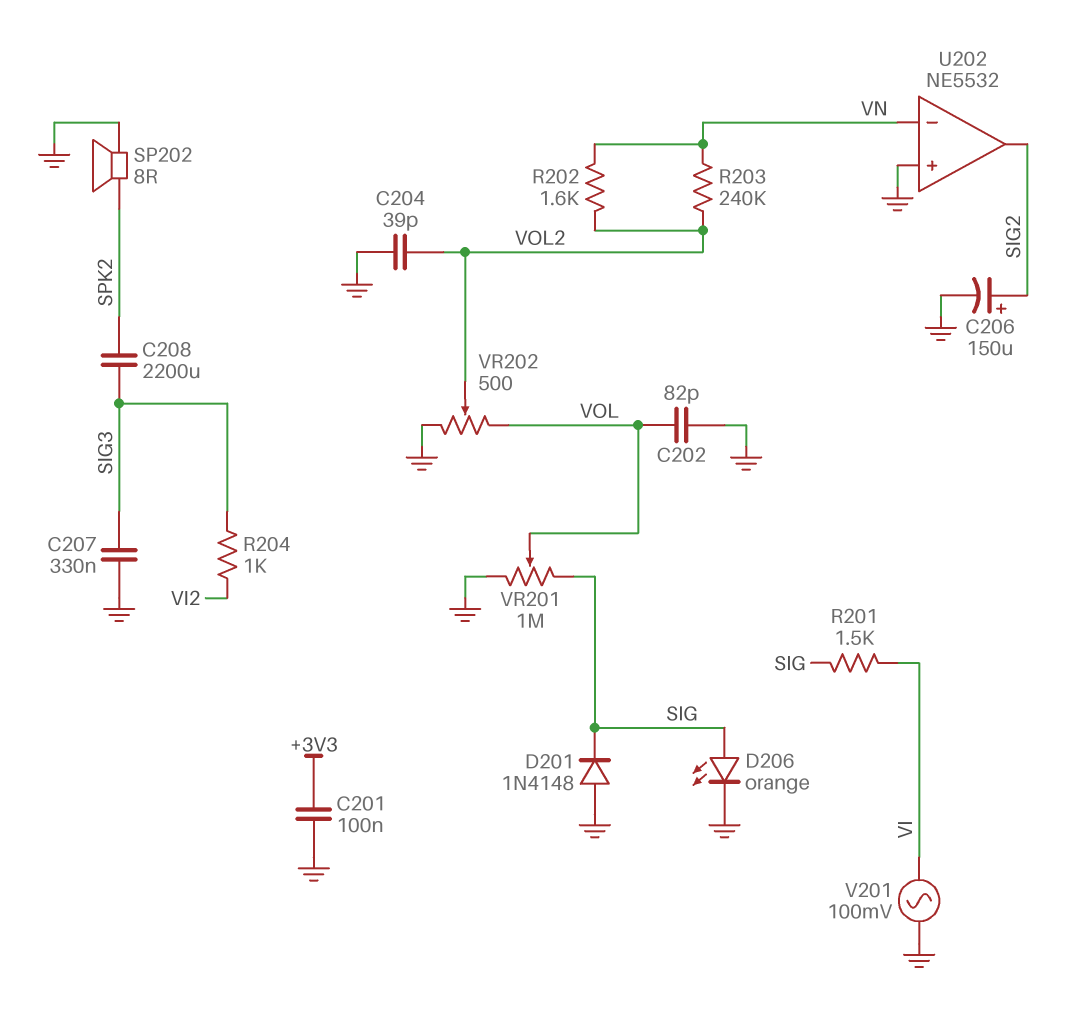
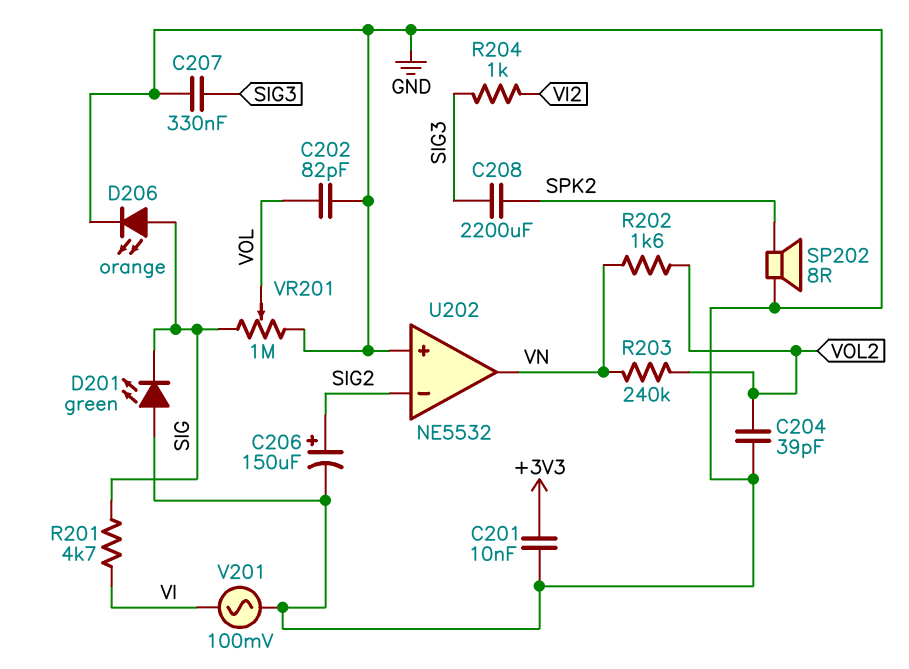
C201: 100nF (+3V3, GND) -> 10nF (+3V3, GND)
D201: diode 1N4148 (A GND, K SIG) -> LED green (A GND, K SIG)
R201: 1.5k (SIG, VI) -> 4.7k (SIG, VI)
U202 pin in-: VN -> SIG2
U202 pin out: SIG2 -> VN
VR202: 500 (GND, VOL, wiper VOL2) -> none

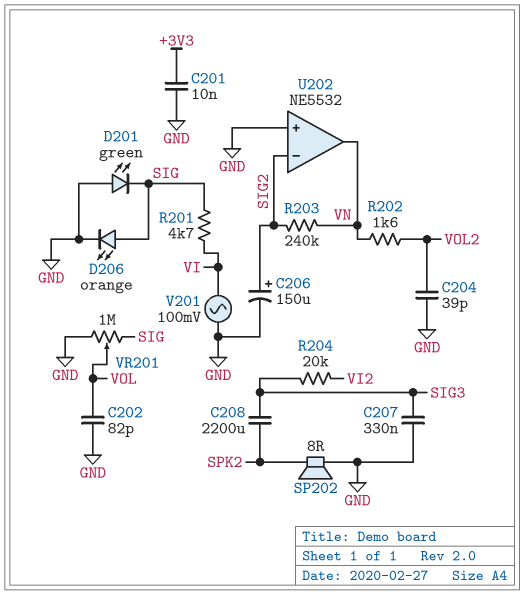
R203: 240k (VN, VOL2) -> 240k (SIG2, VN)
R204: 1k (SIG3, VI2) -> 20k (SIG3, VI2)

